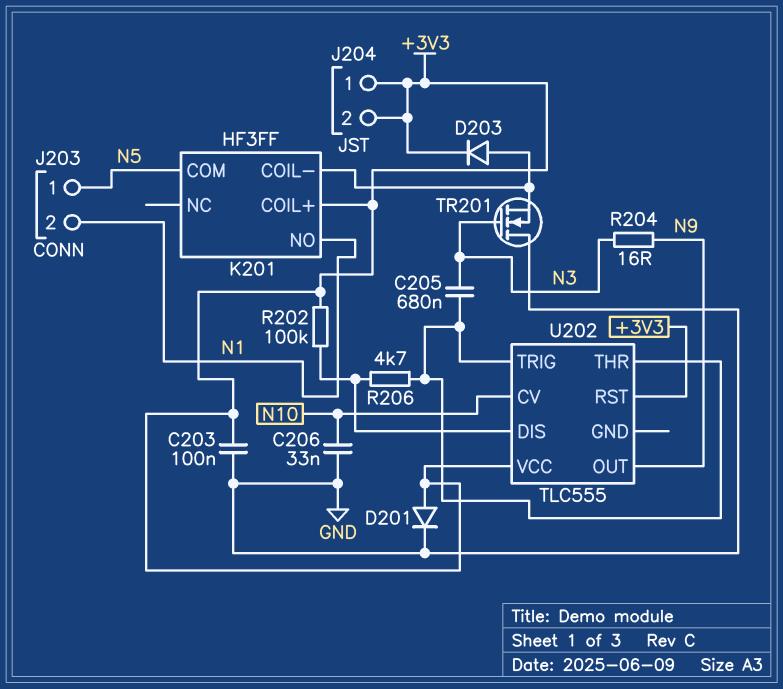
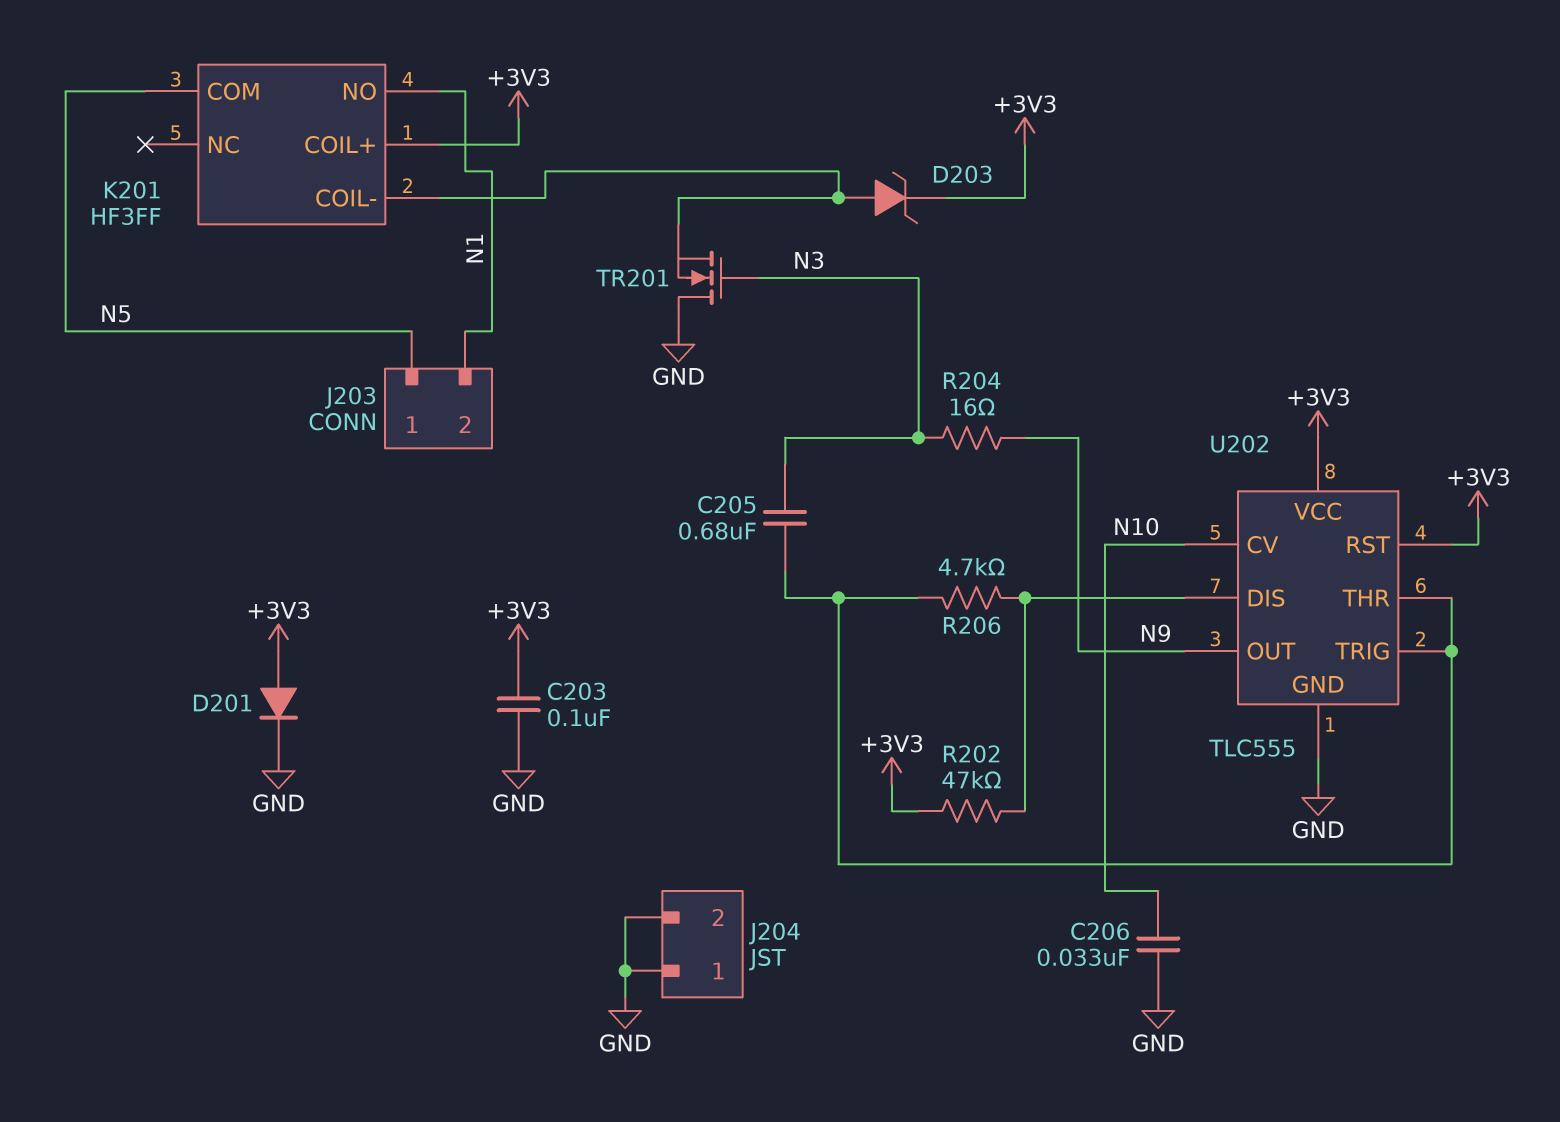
D203: diode (A K201/COIL-, K +3V3) -> zener (A K201/COIL-, K +3V3)
J204 pin 1: +3V3 -> GND
J204 pin 2: +3V3 -> GND
R202: 100k (+3V3, U202/DIS) -> 47k (+3V3, U202/DIS)
U202 pin GND: none -> GND

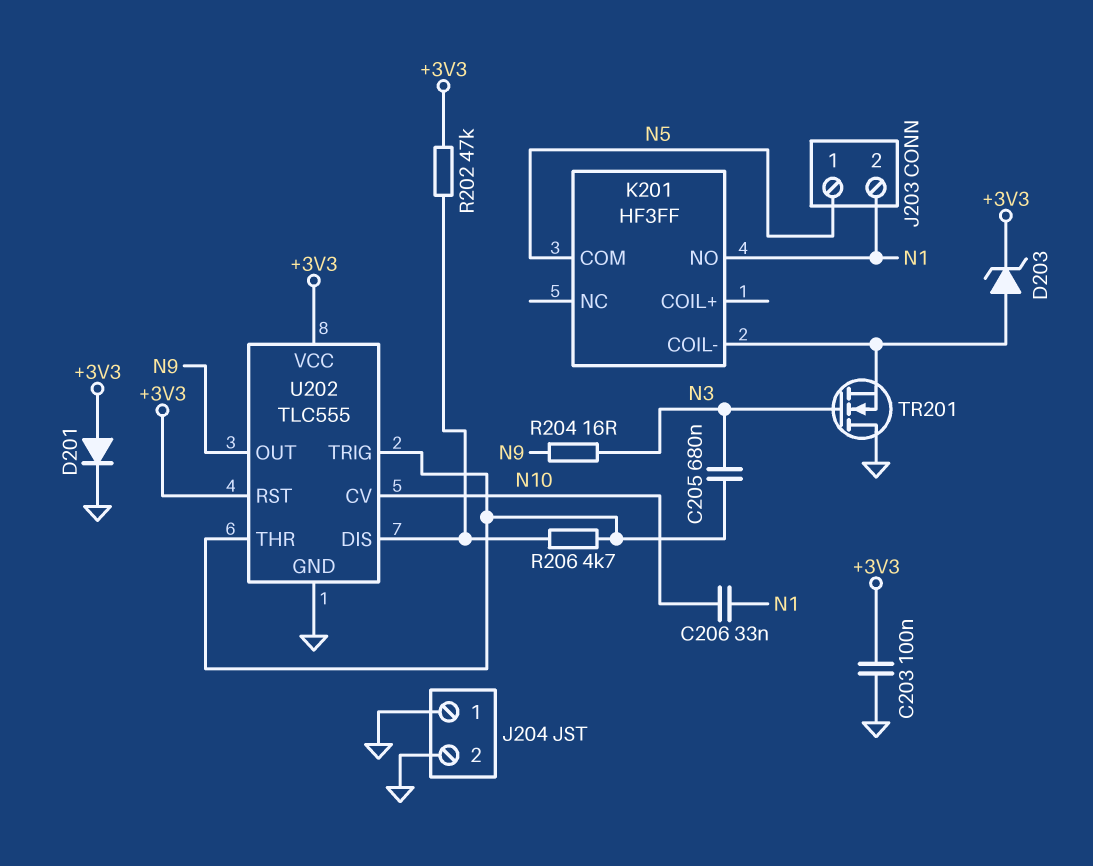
C206: 33nF (GND, N10) -> 33nF (N1, N10)
K201 pin COIL+: +3V3 -> none

